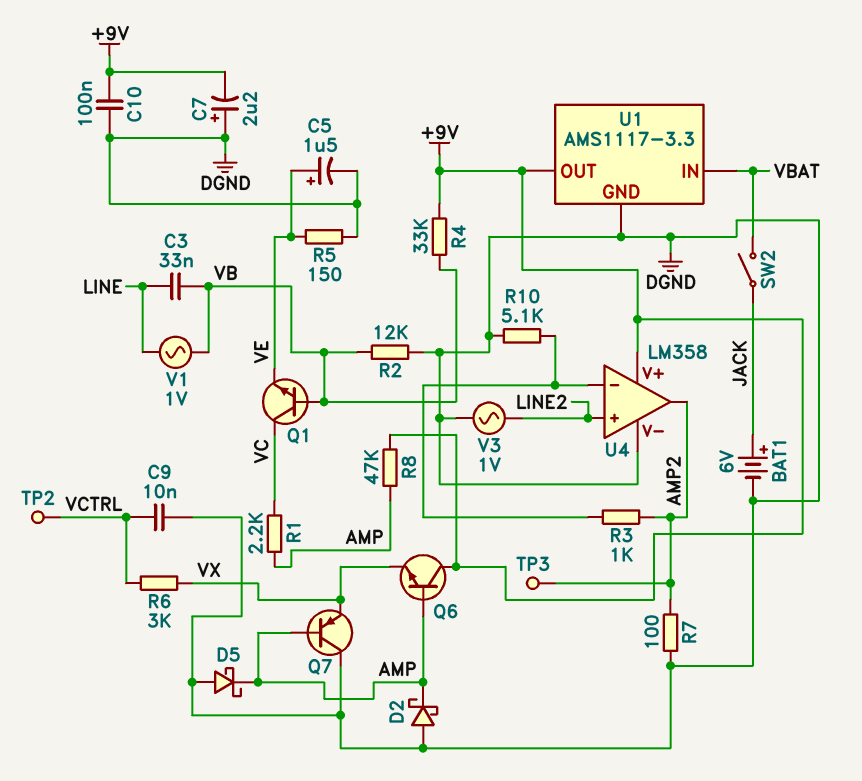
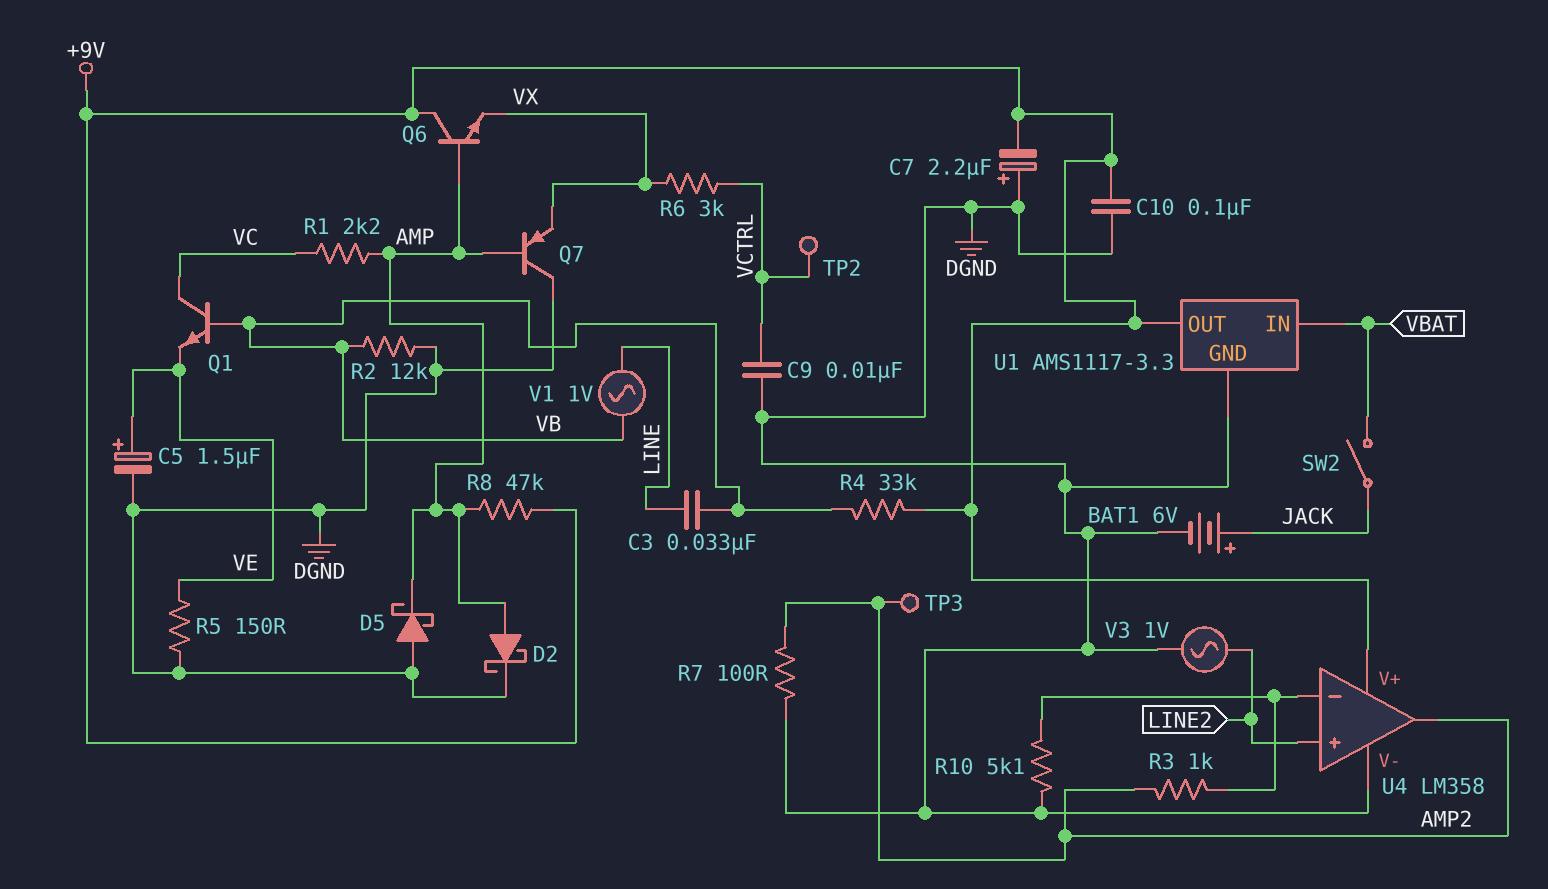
D2: schottky (A DGND, K AMP) -> schottky (A AMP, K DGND)

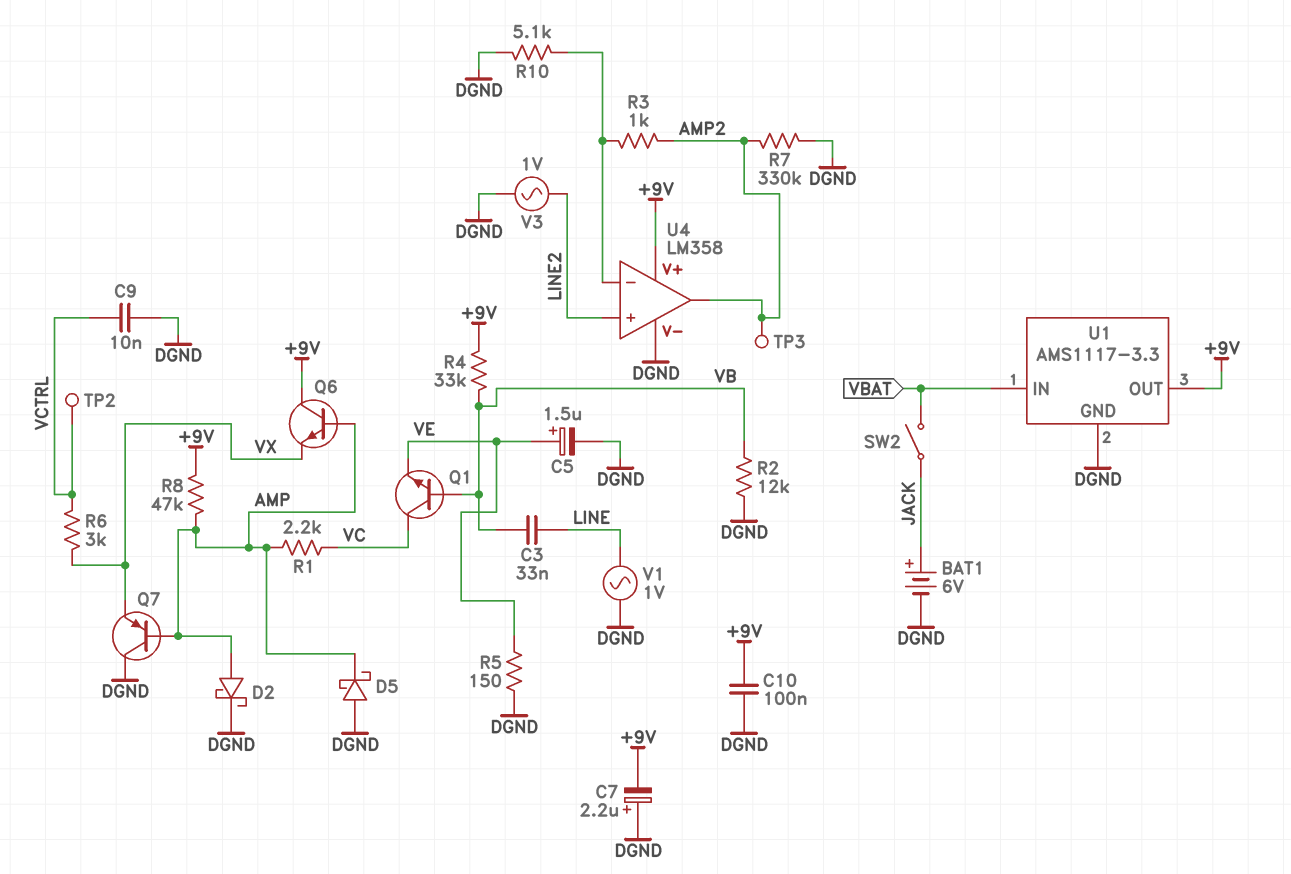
R7: 100 (AMP2, DGND) -> 330k (AMP2, DGND)
V1: AC 1V (LINE, VB) -> AC 1V (DGND, LINE)

